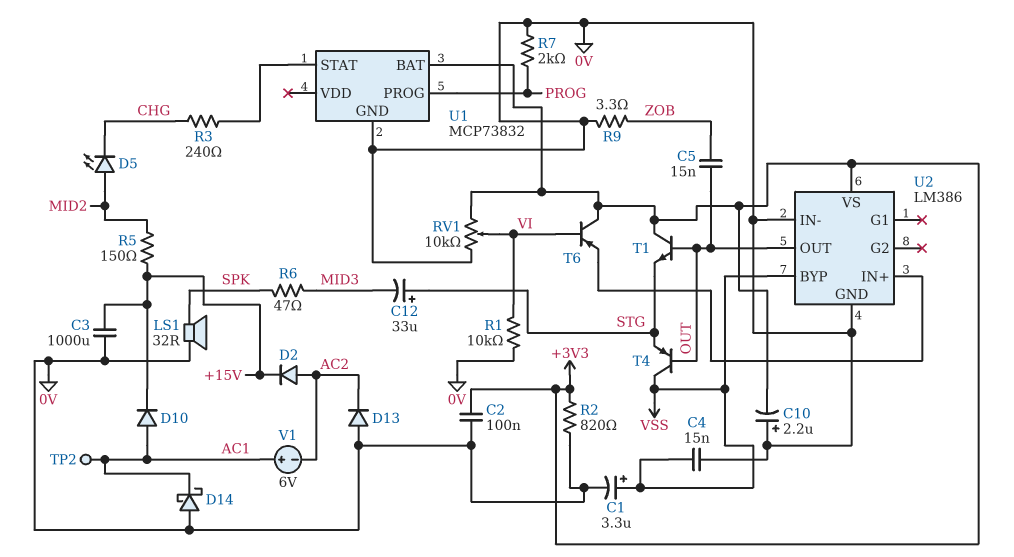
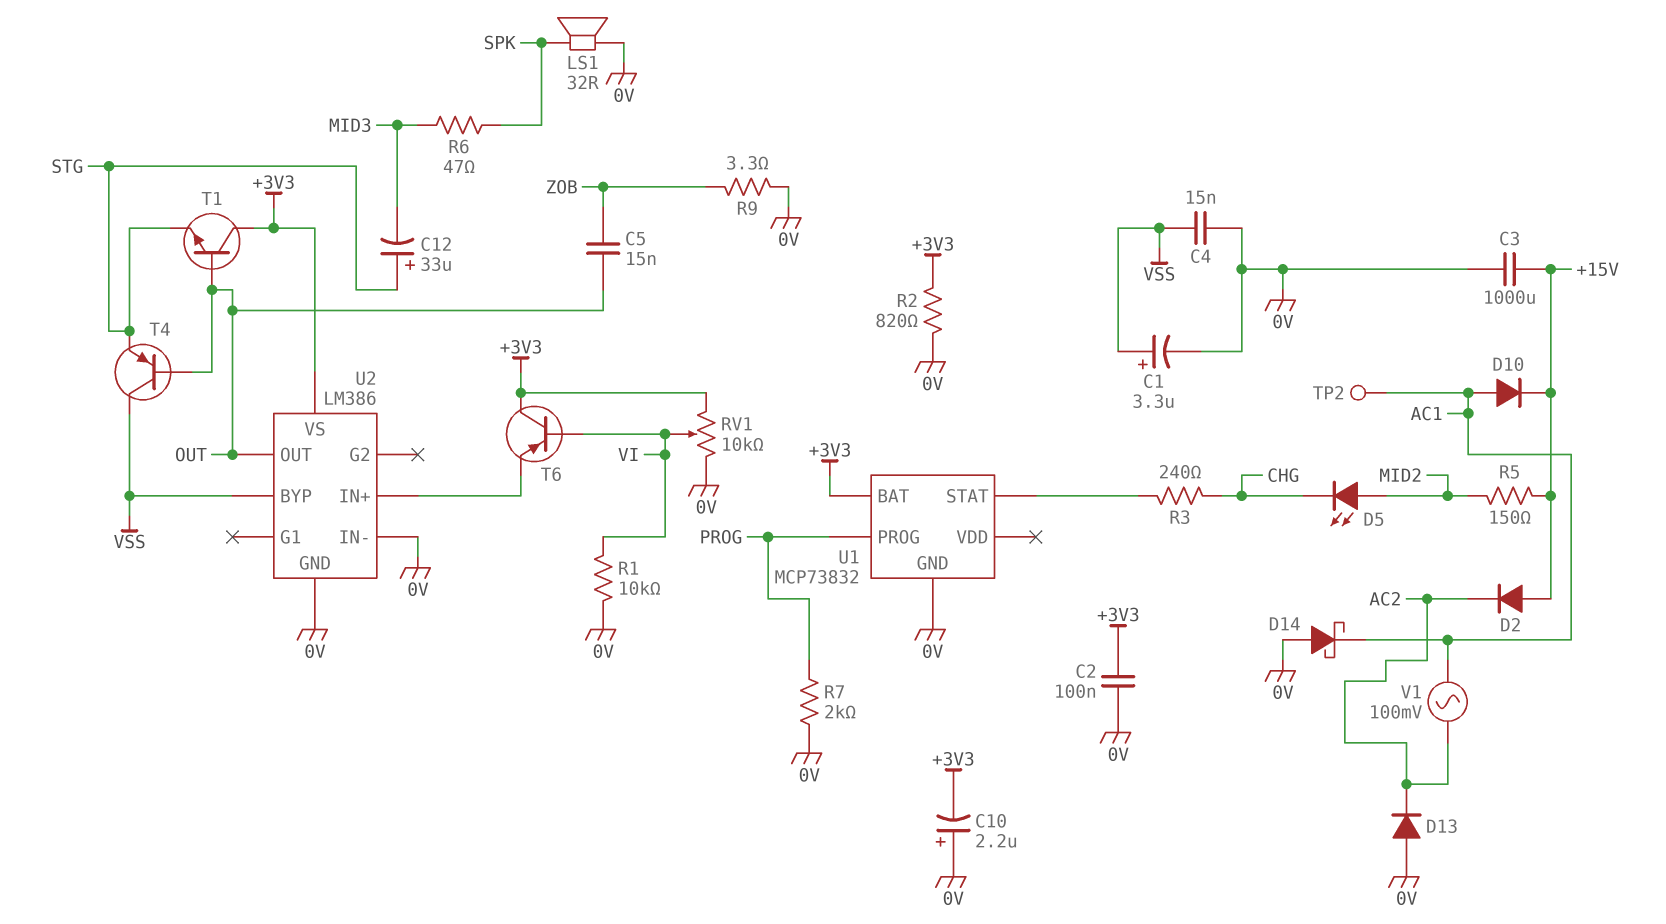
D2: diode (A AC2, K +15V) -> diode (A +15V, K AC2)
V1: 6V (plus AC1, minus AC2) -> AC 100mV (AC1, AC2)

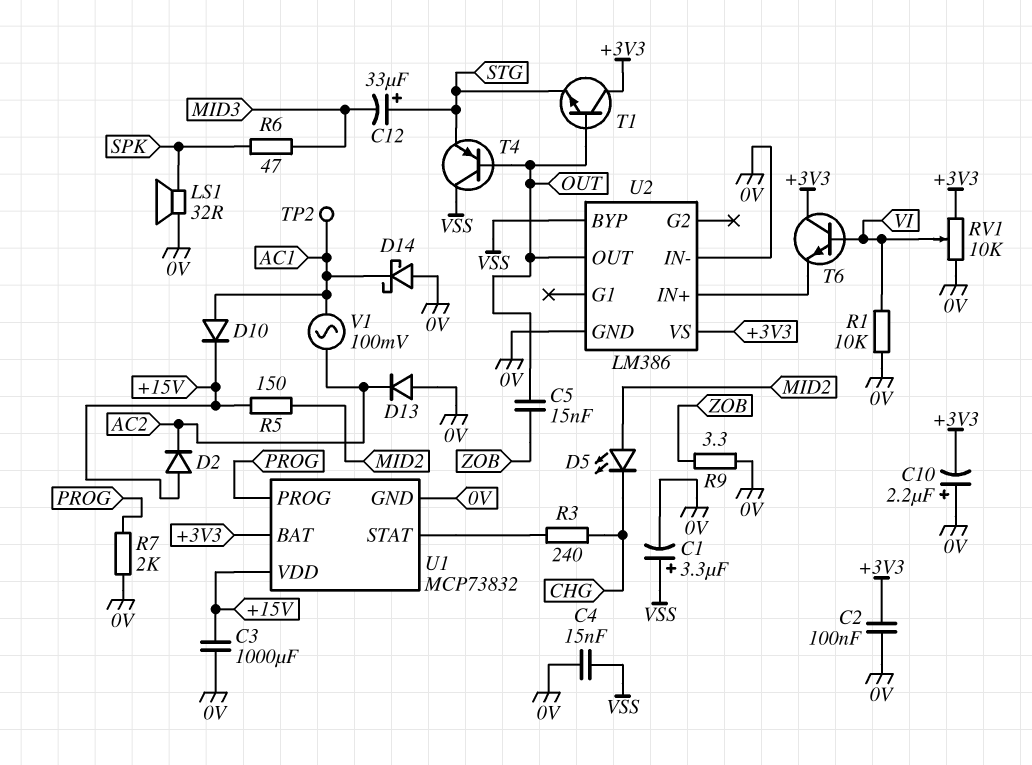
R2: 820 (+3V3, 0V) -> none
T6: PNP (B VI, C +3V3, E U2/IN+) -> NPN (B VI, C +3V3, E U2/IN+)
U1 pin VDD: none -> +15V

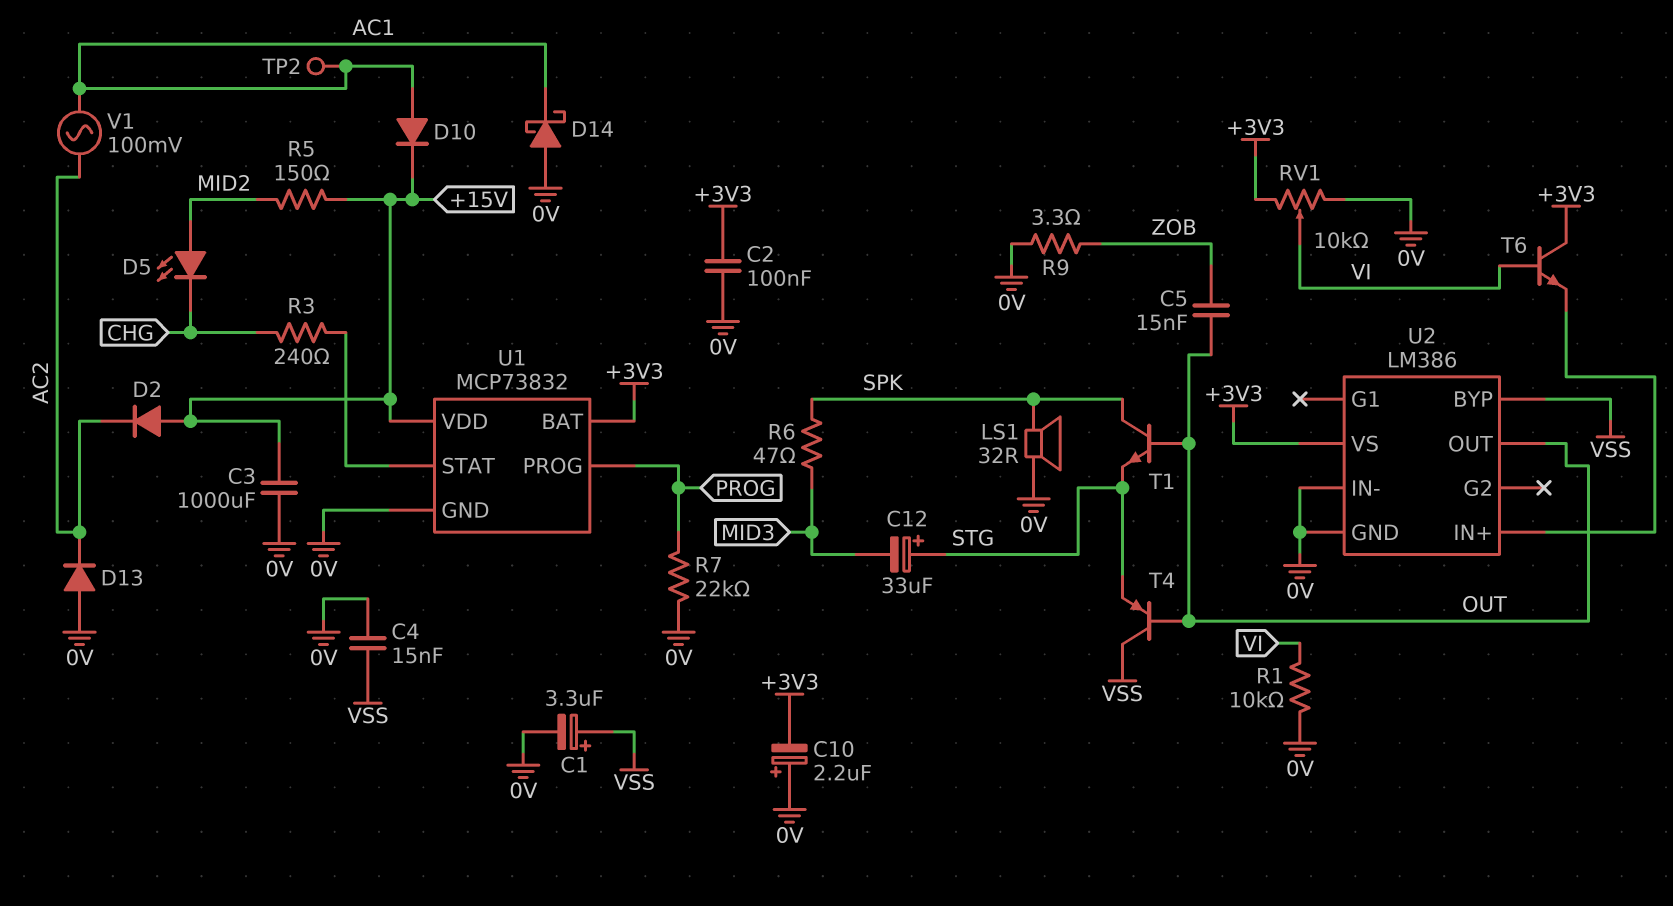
R7: 2k (0V, PROG) -> 22k (0V, PROG)
T1: NPN (B OUT, C +3V3, E STG) -> NPN (B OUT, C SPK, E STG)

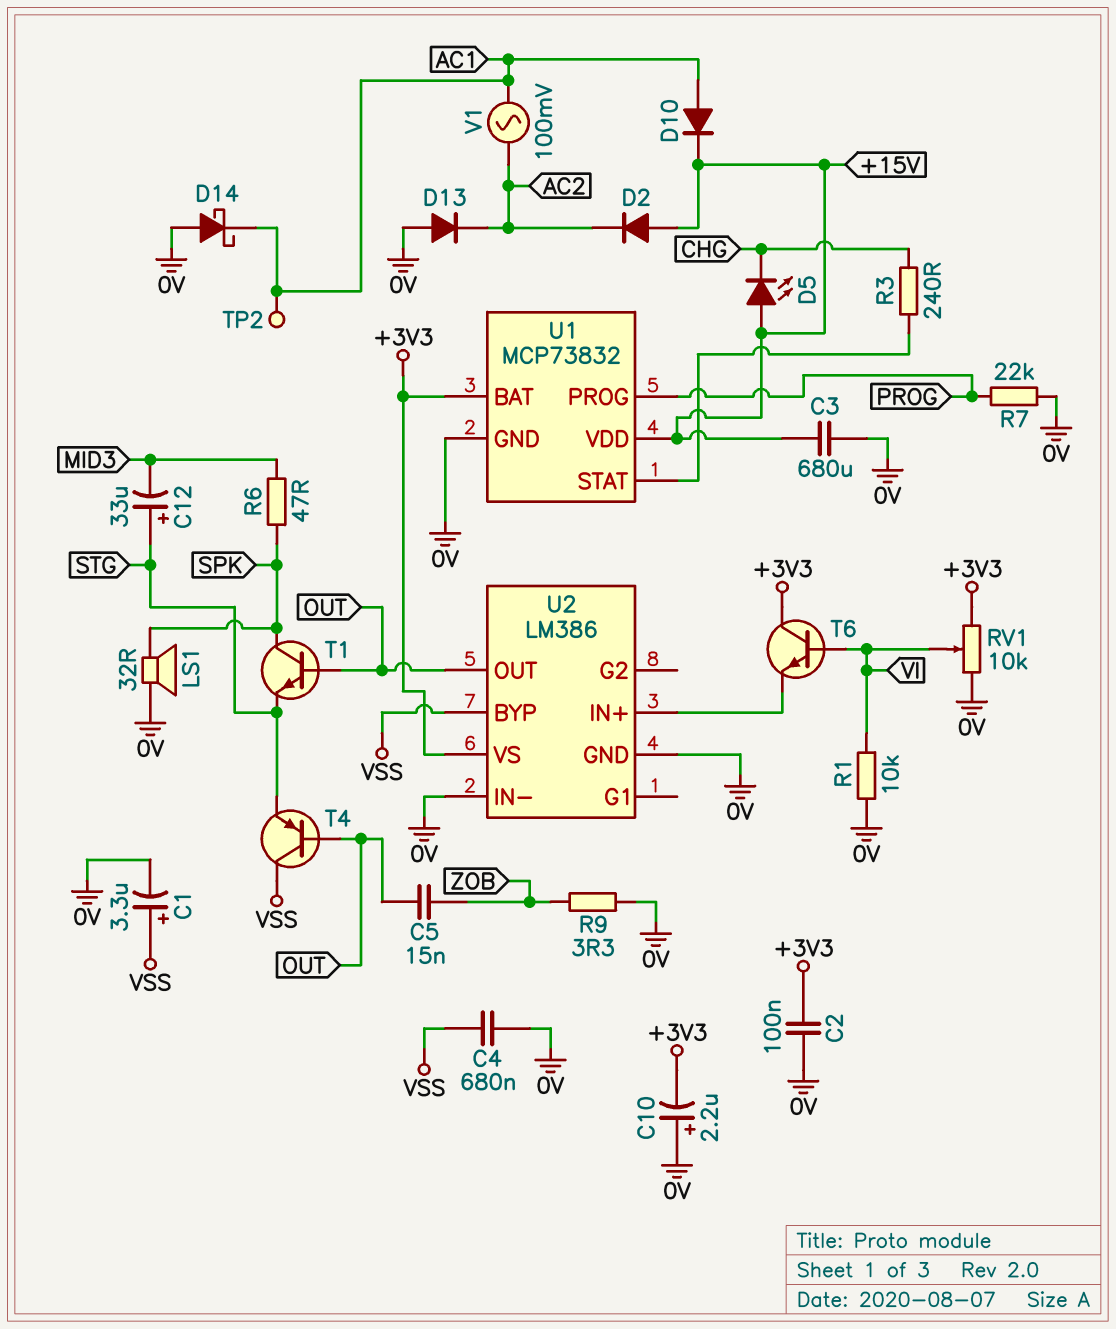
C3: 1000uF (+15V, 0V) -> 680uF (+15V, 0V)
C4: 15nF (0V, VSS) -> 680nF (0V, VSS)
D5: LED (A MID2, K CHG) -> LED (A +15V, K CHG)
R5: 150 (+15V, MID2) -> none

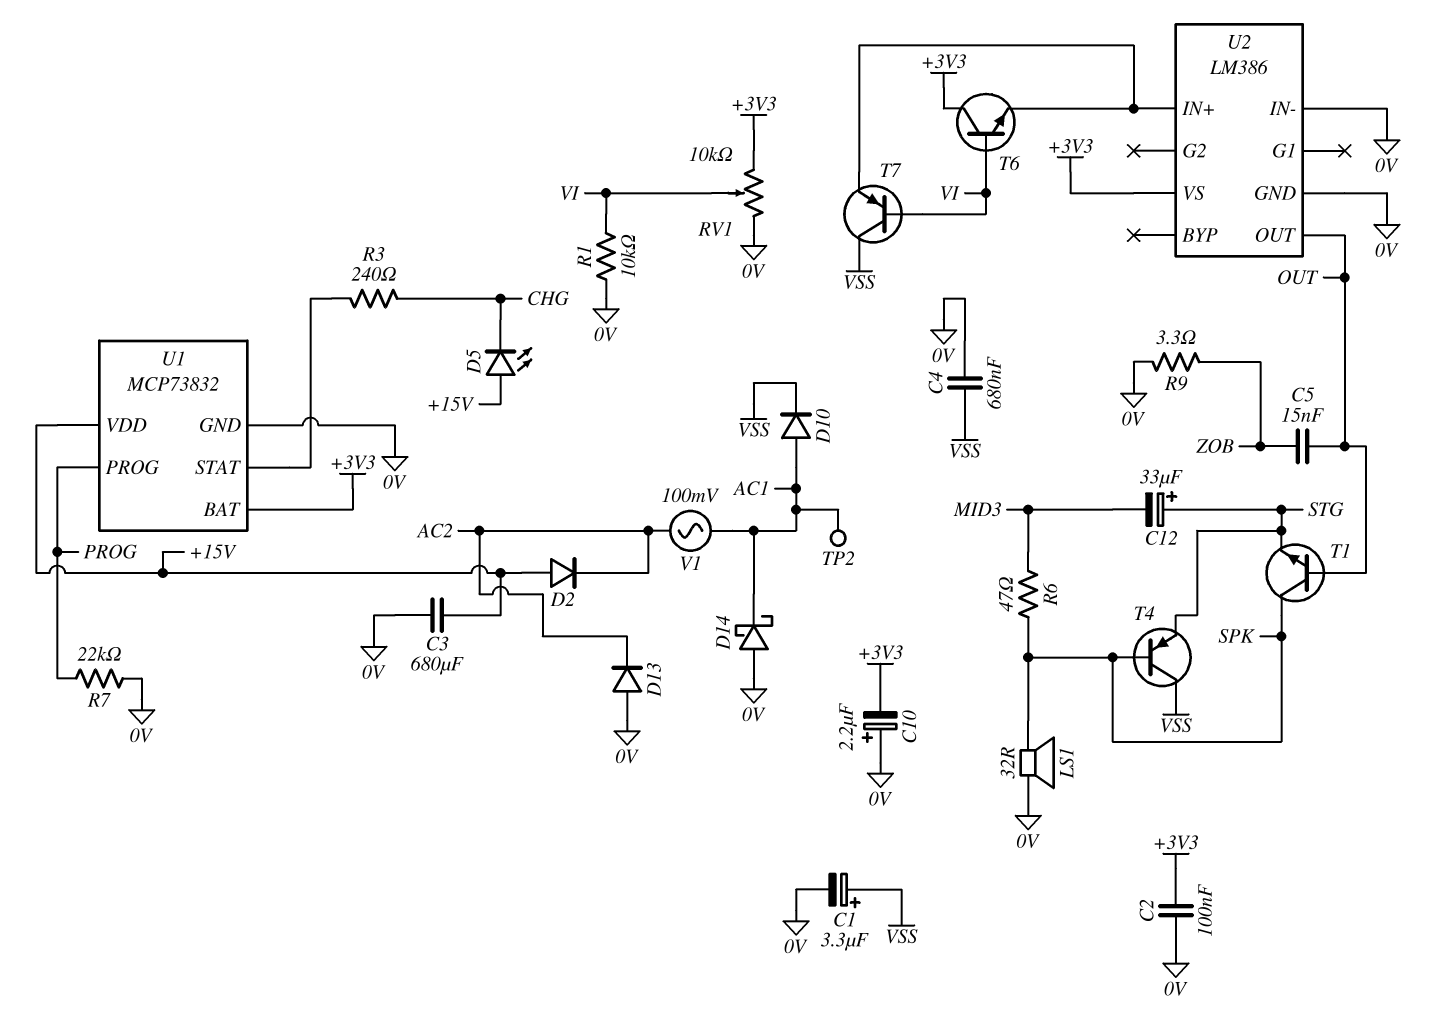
D10: diode (A AC1, K +15V) -> diode (A AC1, K VSS)
T4: PNP (B OUT, C VSS, E STG) -> PNP (B SPK, C VSS, E STG)
T7: none -> PNP (B VI, C VSS, E U2/IN+)
U2 pin BYP: VSS -> none

